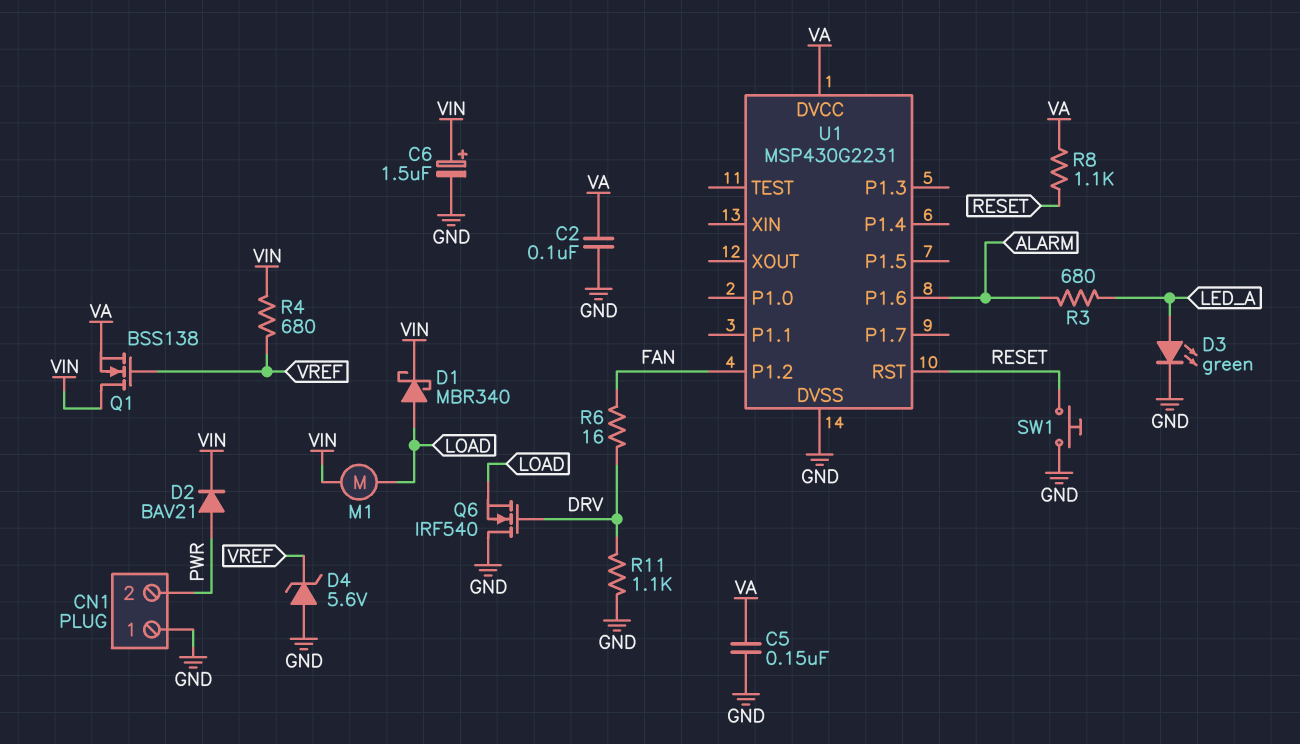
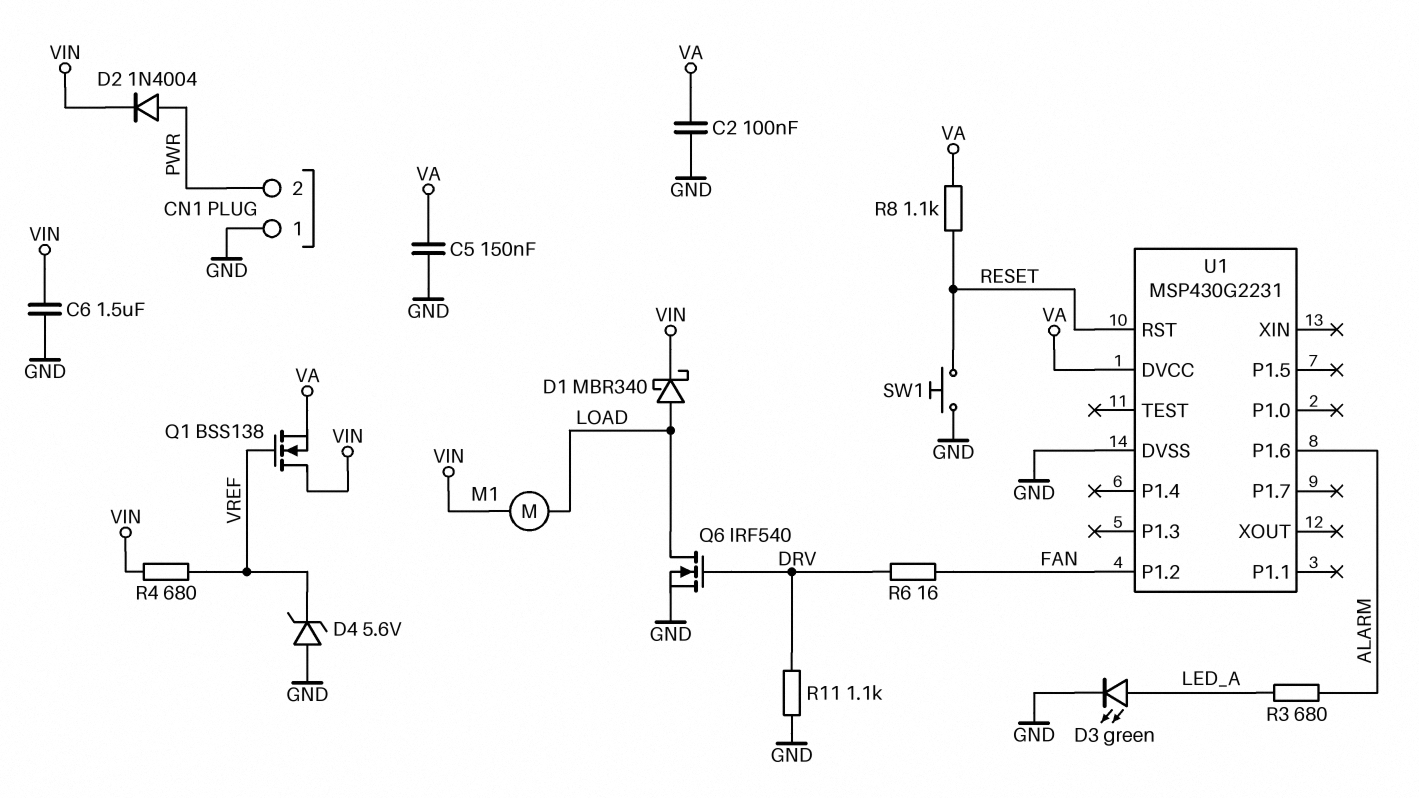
C6: 1.5uF (plus VIN, minus GND) -> 1.5uF (GND, VIN)
D2: diode BAV21 (A PWR, K VIN) -> diode 1N4004 (A PWR, K VIN)
Q6: NMOS IRF540 (G DRV, D GND, S LOAD) -> NMOS IRF540 (G DRV, D LOAD, S GND)

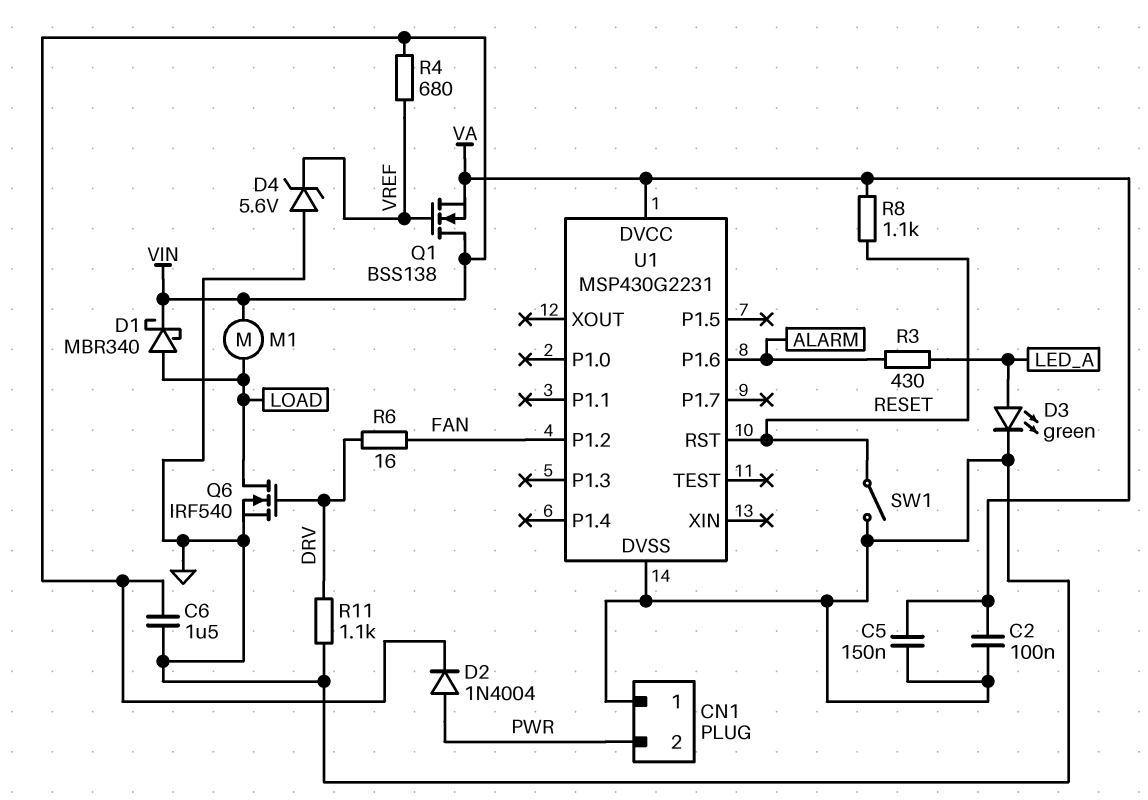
R3: 680 (ALARM, LED_A) -> 430 (ALARM, LED_A)
SW1: button (GND, RESET) -> switch (GND, RESET)

